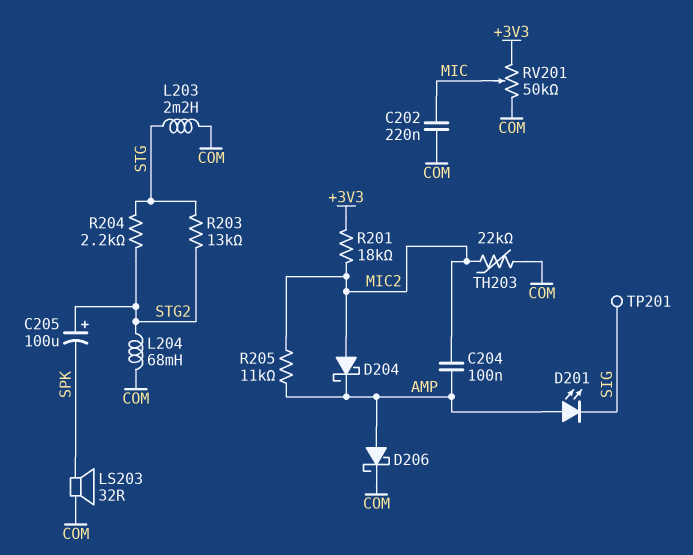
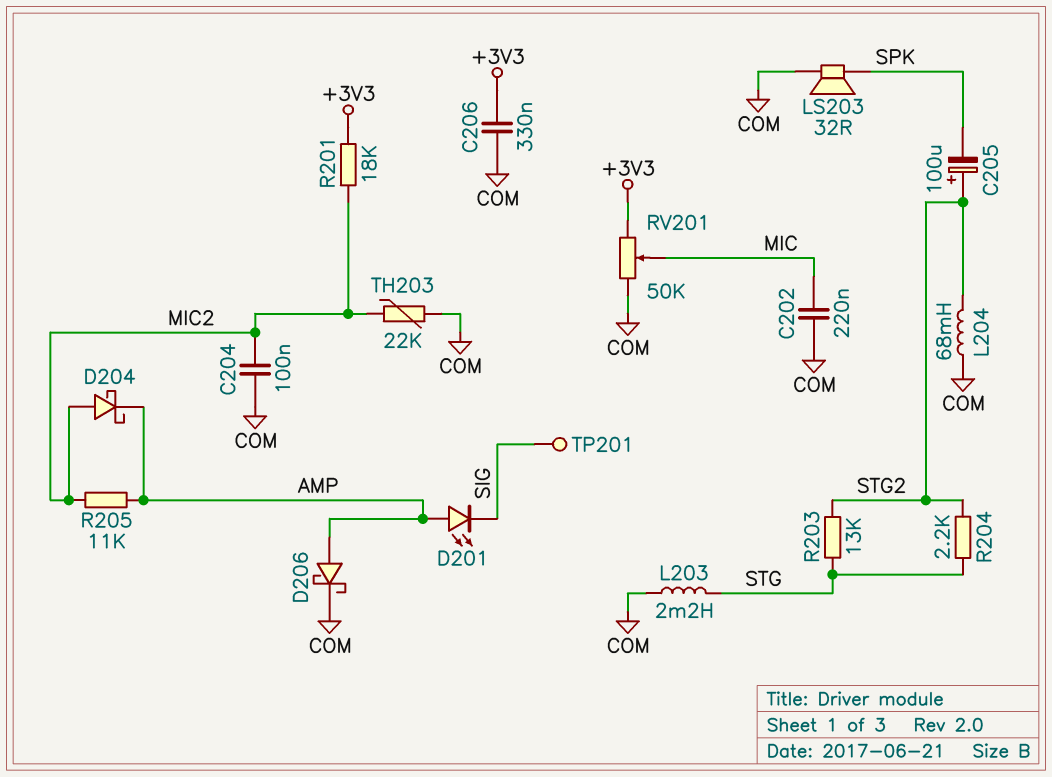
C204: 100nF (AMP, MIC2) -> 100nF (COM, MIC2)
C206: none -> 330nF (+3V3, COM)

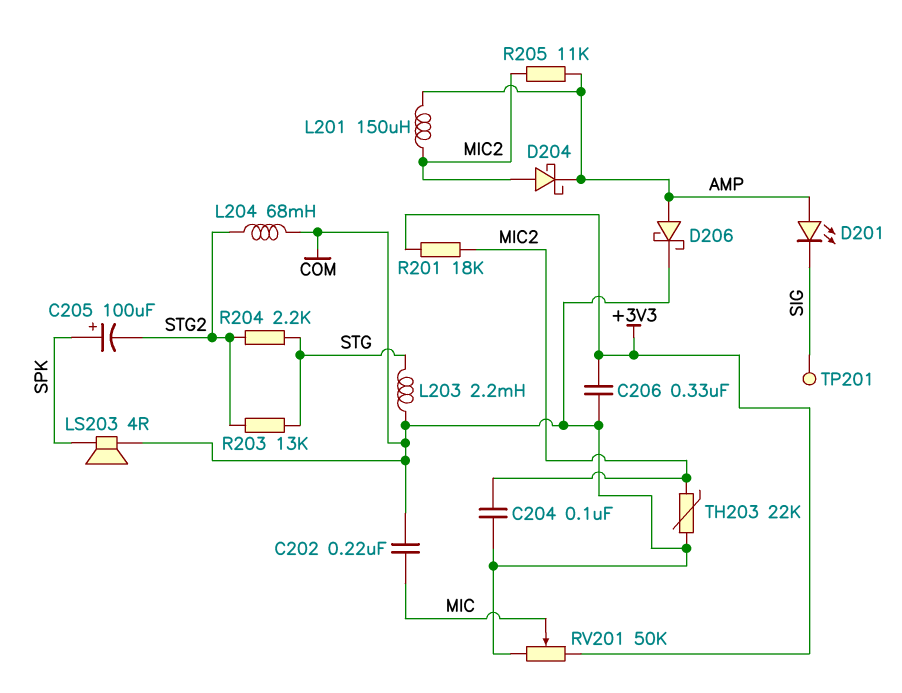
C205: 100uF (plus STG2, minus SPK) -> 100uF (plus SPK, minus STG2)
L201: none -> 150uH (AMP, MIC2)
LS203: speaker 32R (COM, SPK) -> speaker 4R (COM, SPK)

